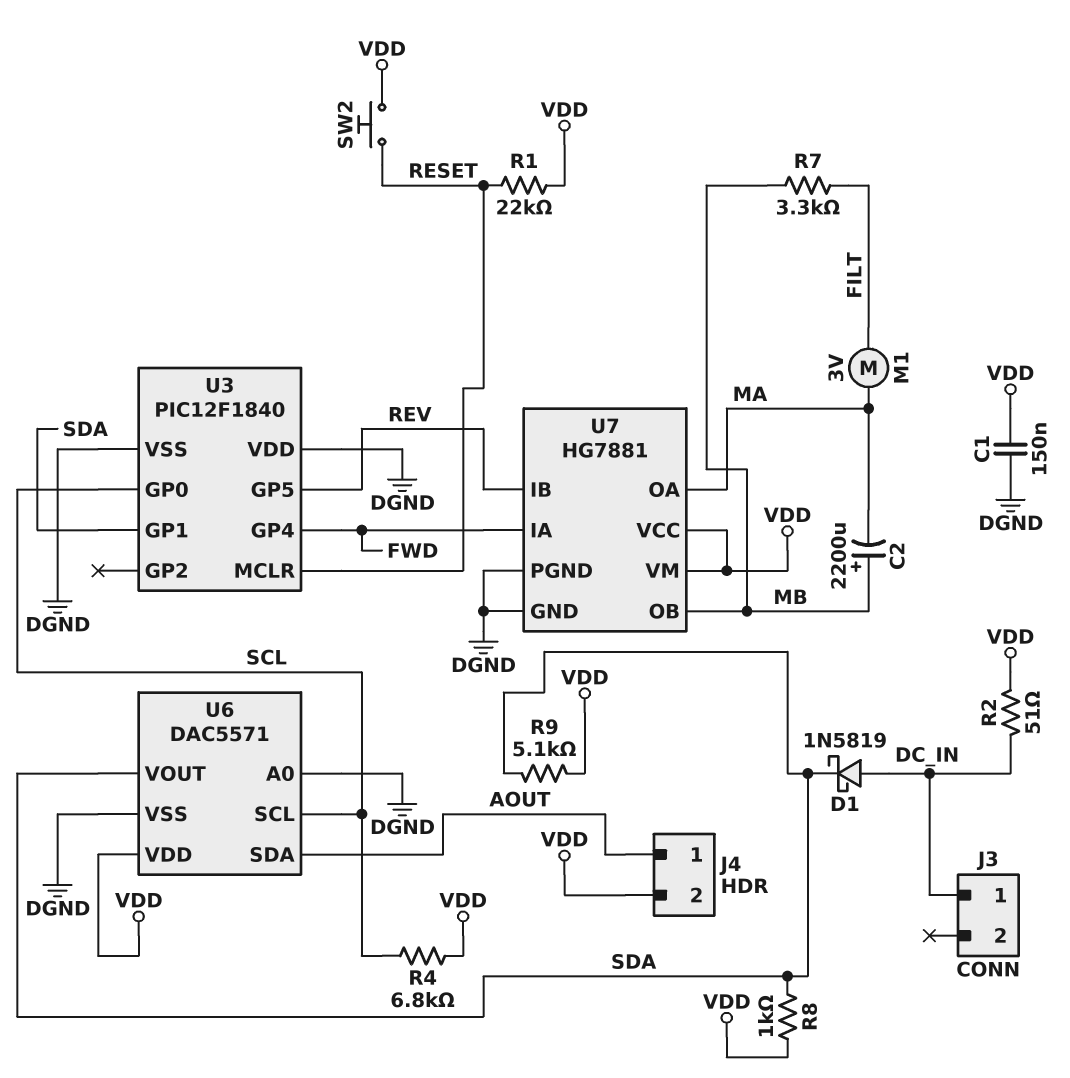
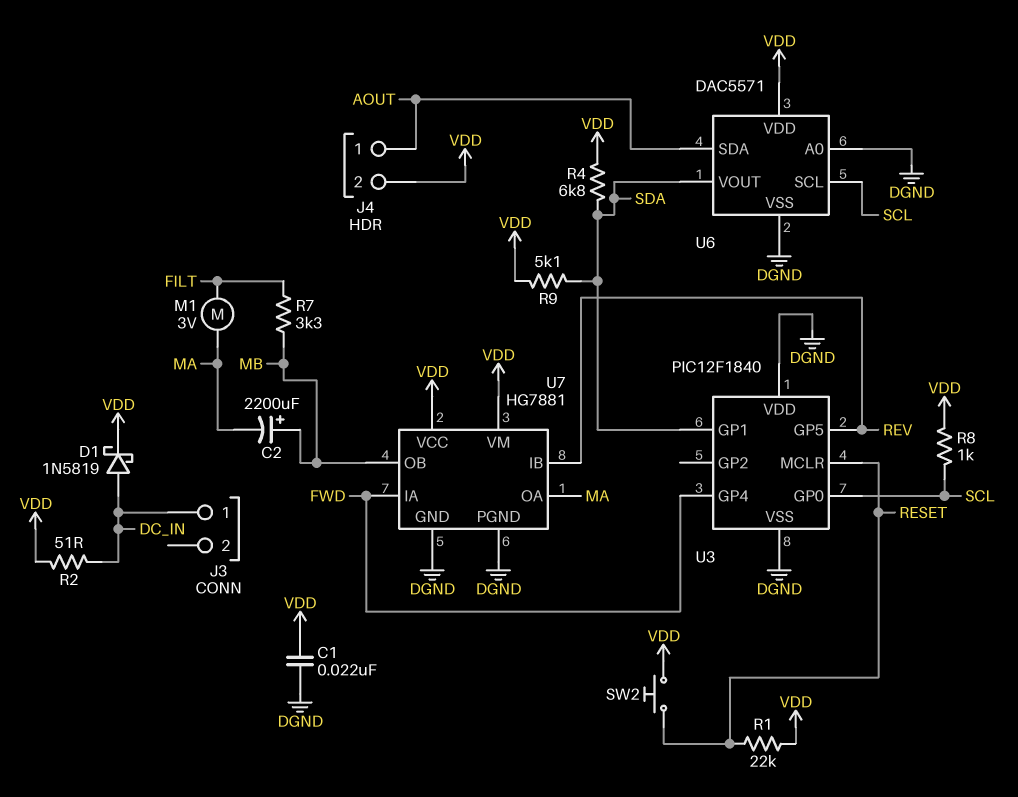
C1: 150nF (DGND, VDD) -> 22nF (DGND, VDD)
D1: schottky 1N5819 (A DC_IN, K SDA) -> schottky 1N5819 (A DC_IN, K VDD)
R4: 6.8k (SCL, VDD) -> 6.8k (SDA, VDD)
R8: 1k (SDA, VDD) -> 1k (SCL, VDD)

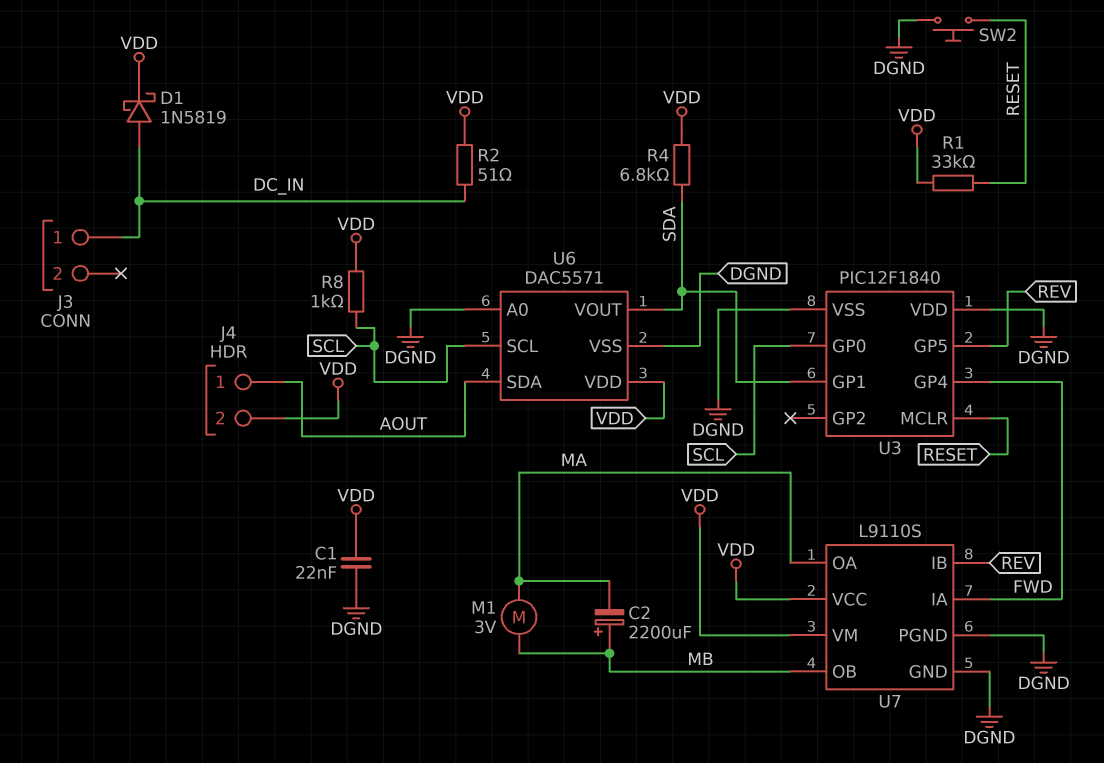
M1: motor 3V (FILT, MA) -> motor 3V (MA, MB)
R1: 22k (RESET, VDD) -> 33k (RESET, VDD)
R7: 3.3k (FILT, MB) -> none
R9: 5.1k (SDA, VDD) -> none
SW2: button (RESET, VDD) -> button (DGND, RESET)
U7: HG7881 -> L9110S

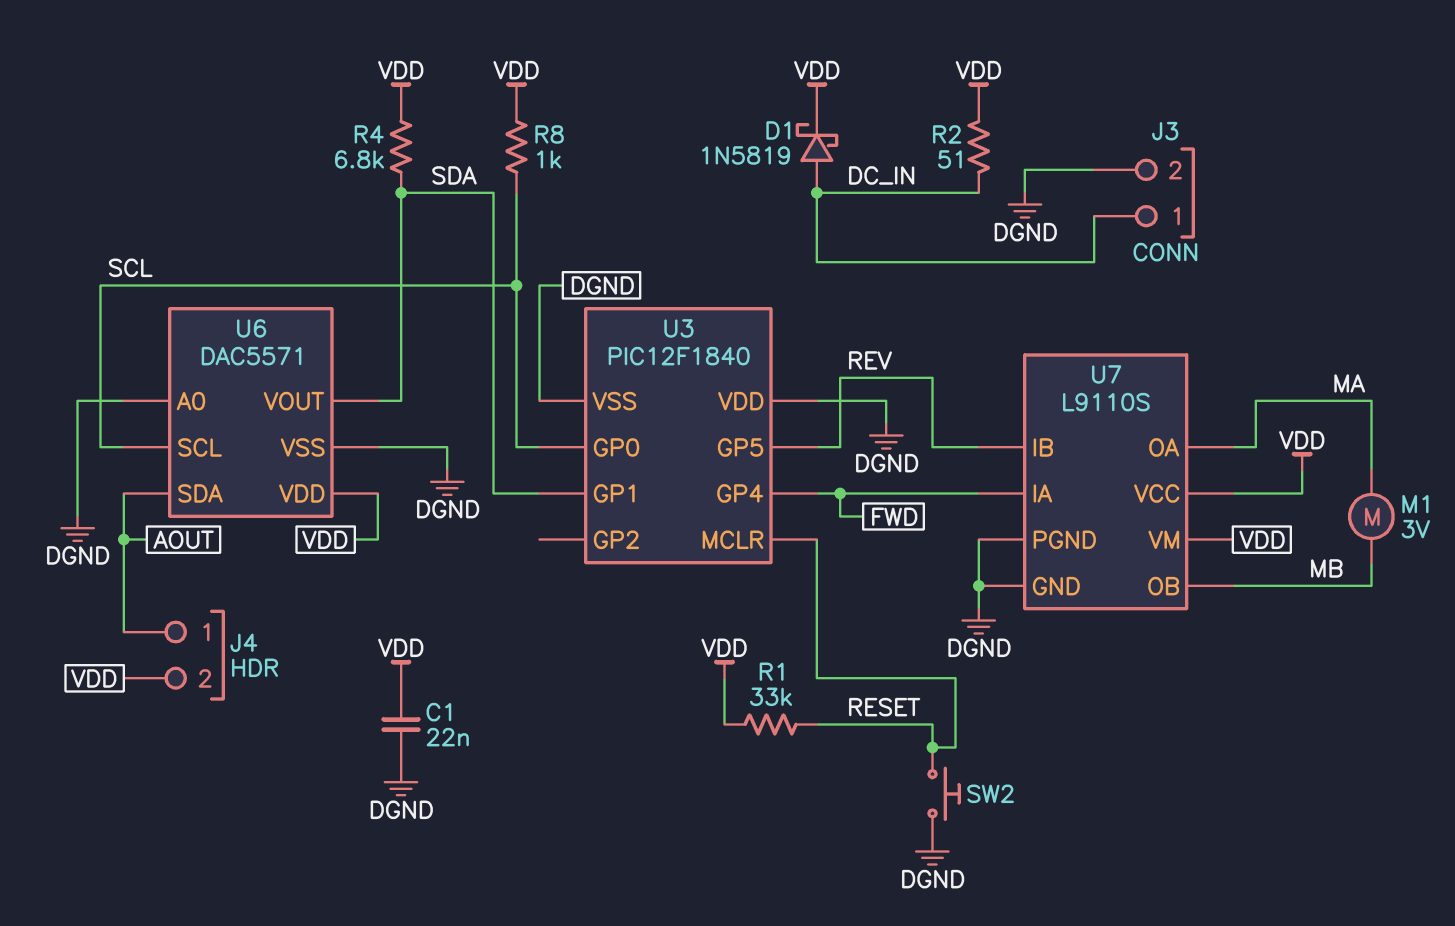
C2: 2200uF (plus MB, minus MA) -> none
J3 pin 2: none -> DGND

